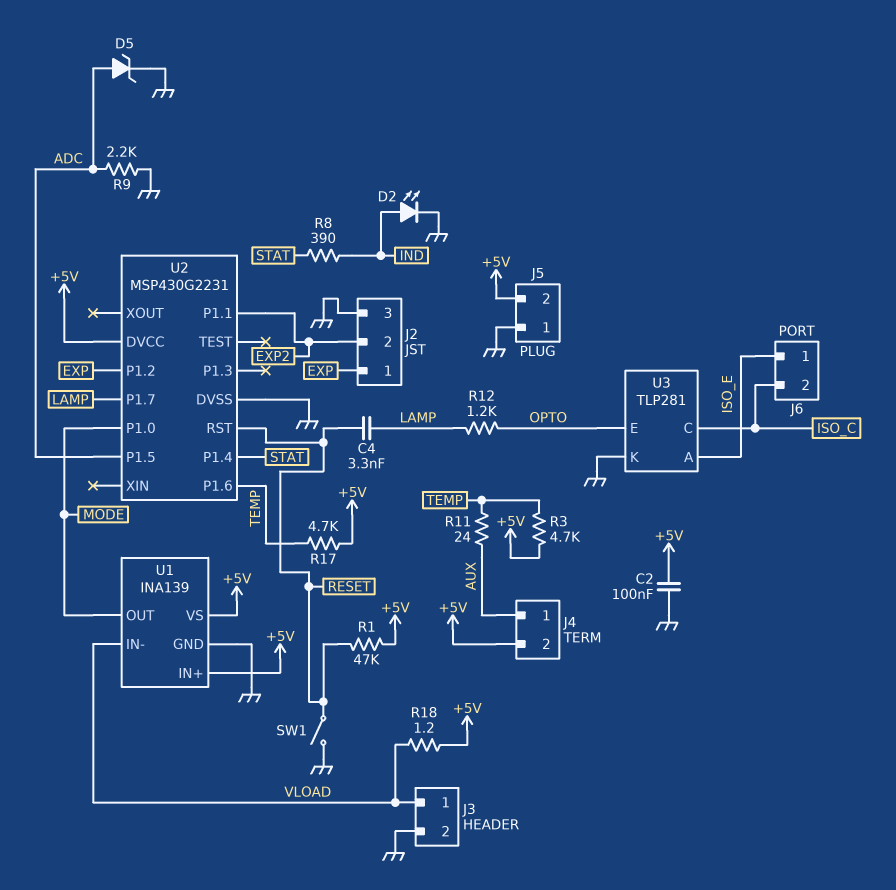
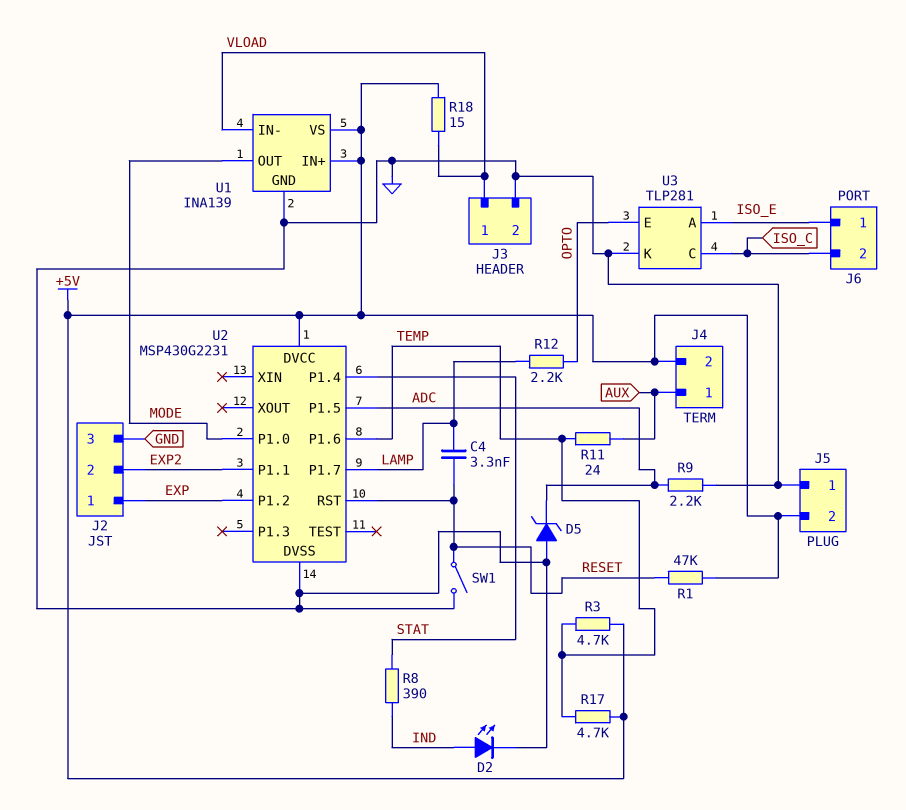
C2: 100nF (+5V, GND) -> none
D5: zener (A ADC, K GND) -> zener (A GND, K ADC)
R12: 1.2k (LAMP, OPTO) -> 2.2k (LAMP, OPTO)
R18: 1.2 (+5V, VLOAD) -> 15 (+5V, VLOAD)

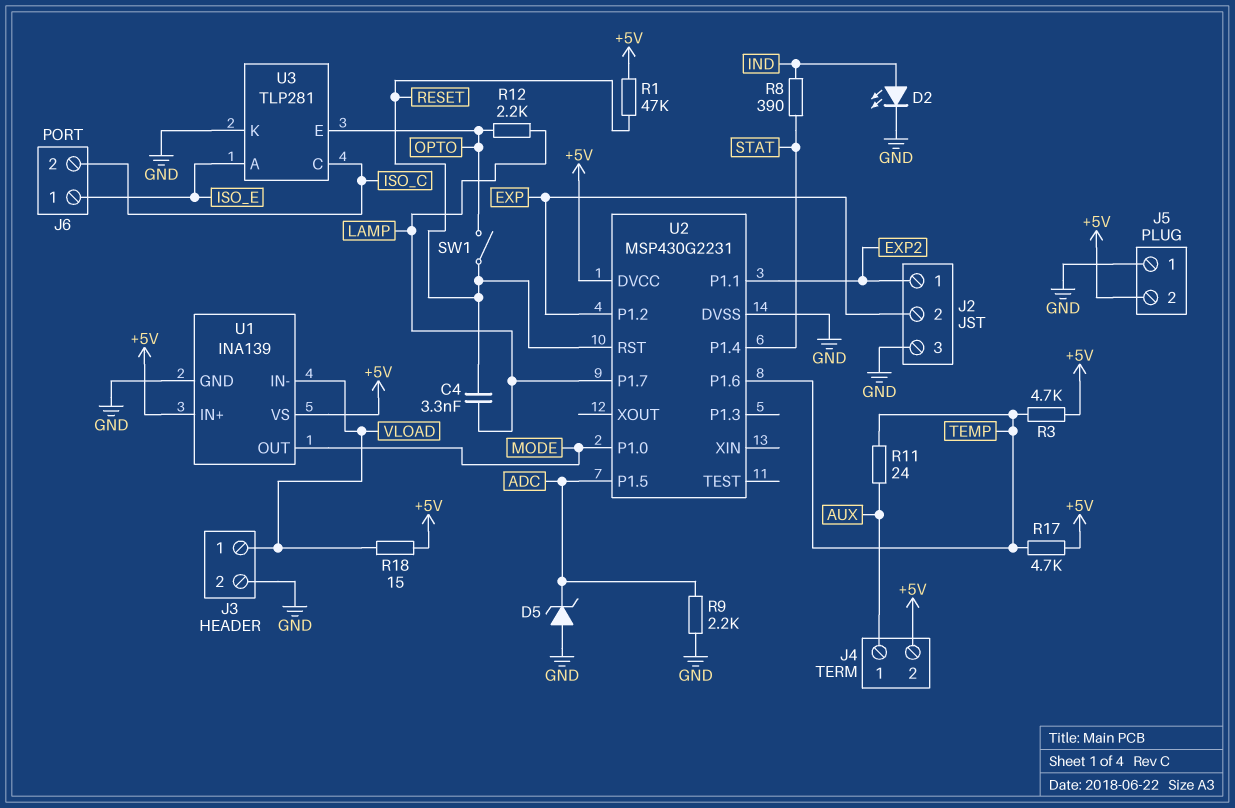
J2 pin 1: EXP -> EXP2
J2 pin 2: EXP2 -> EXP
SW1: switch (GND, RESET) -> switch (OPTO, RESET)

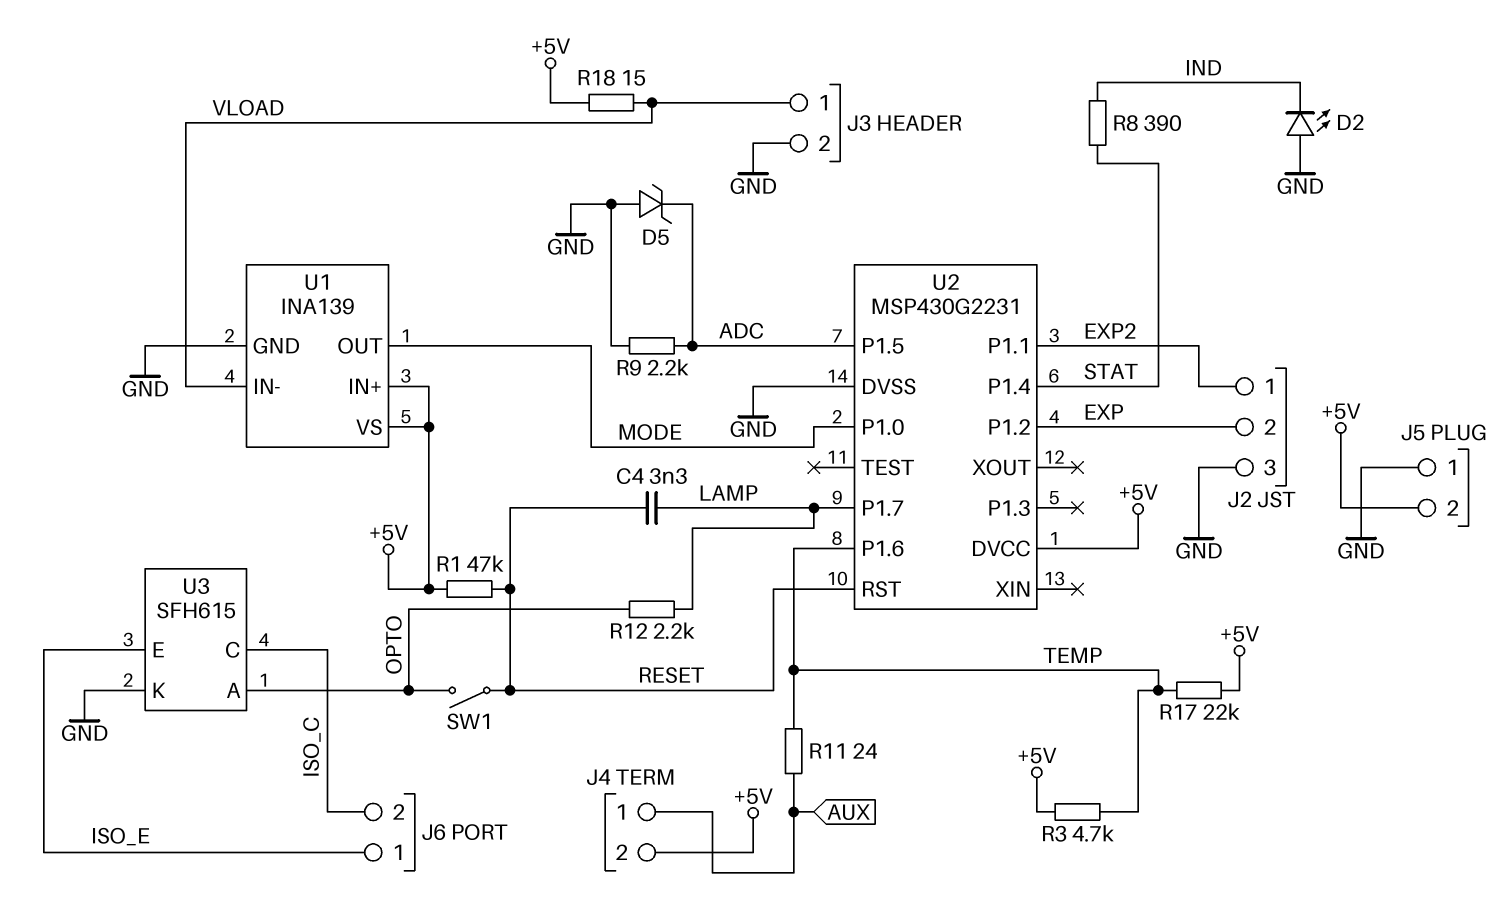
D2: LED (A IND, K GND) -> LED (A GND, K IND)
R17: 4.7k (+5V, TEMP) -> 22k (+5V, TEMP)
U3: TLP281 -> SFH615
U3 pin A: ISO_E -> OPTO
U3 pin E: OPTO -> ISO_E

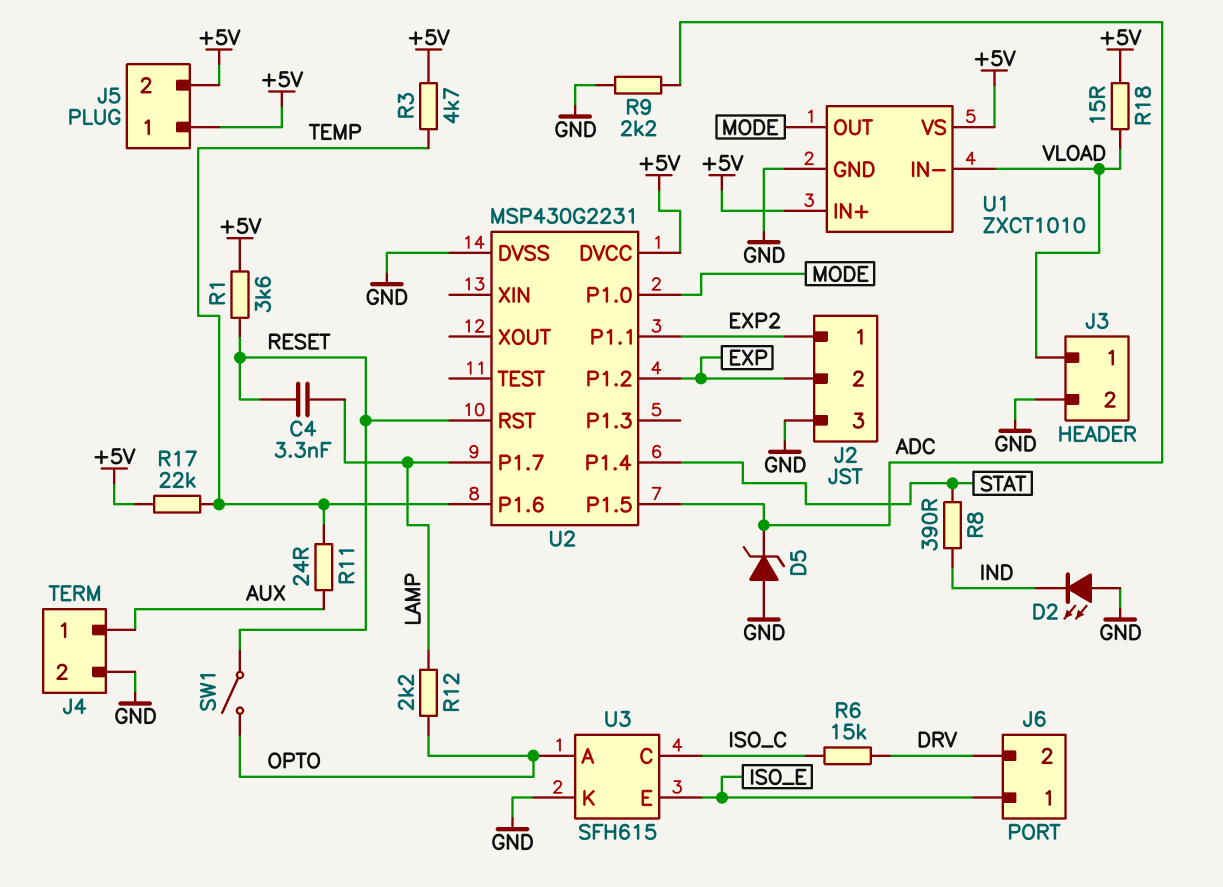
J4 pin 2: +5V -> GND
J5 pin 1: GND -> +5V
J6 pin 2: ISO_C -> DRV
R1: 47k (+5V, RESET) -> 3.6k (+5V, RESET)
R6: none -> 15k (DRV, ISO_C)
U1: INA139 -> ZXCT1010

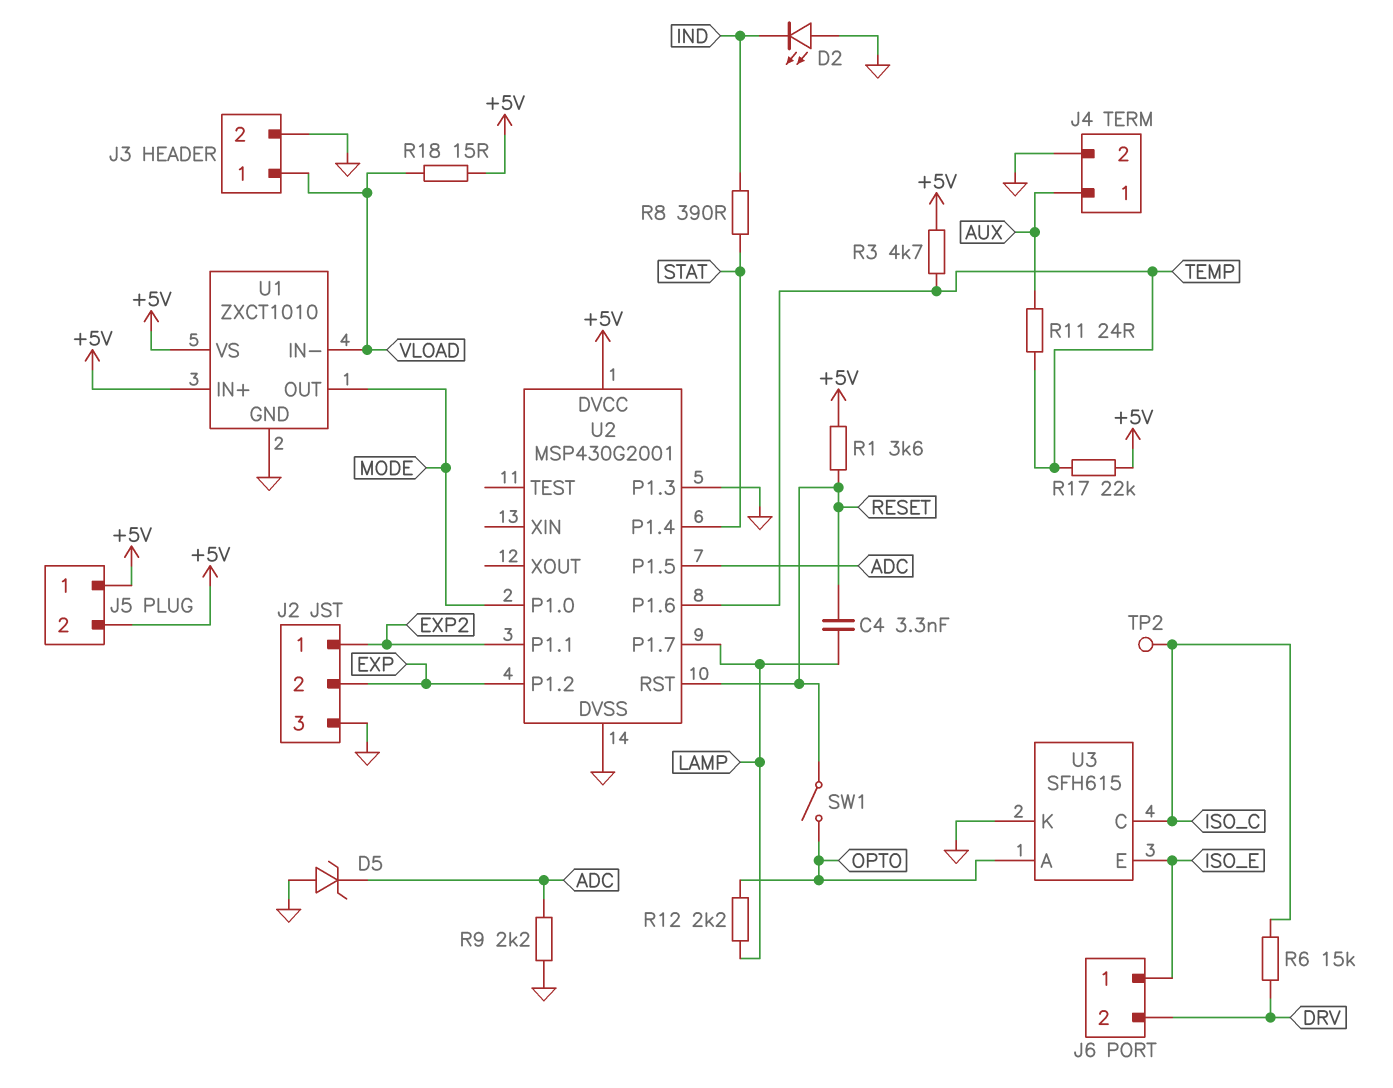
TP2: none -> test point (ISO_C)
U2: MSP430G2231 -> MSP430G2001
U2 pin P1.3: none -> GND

